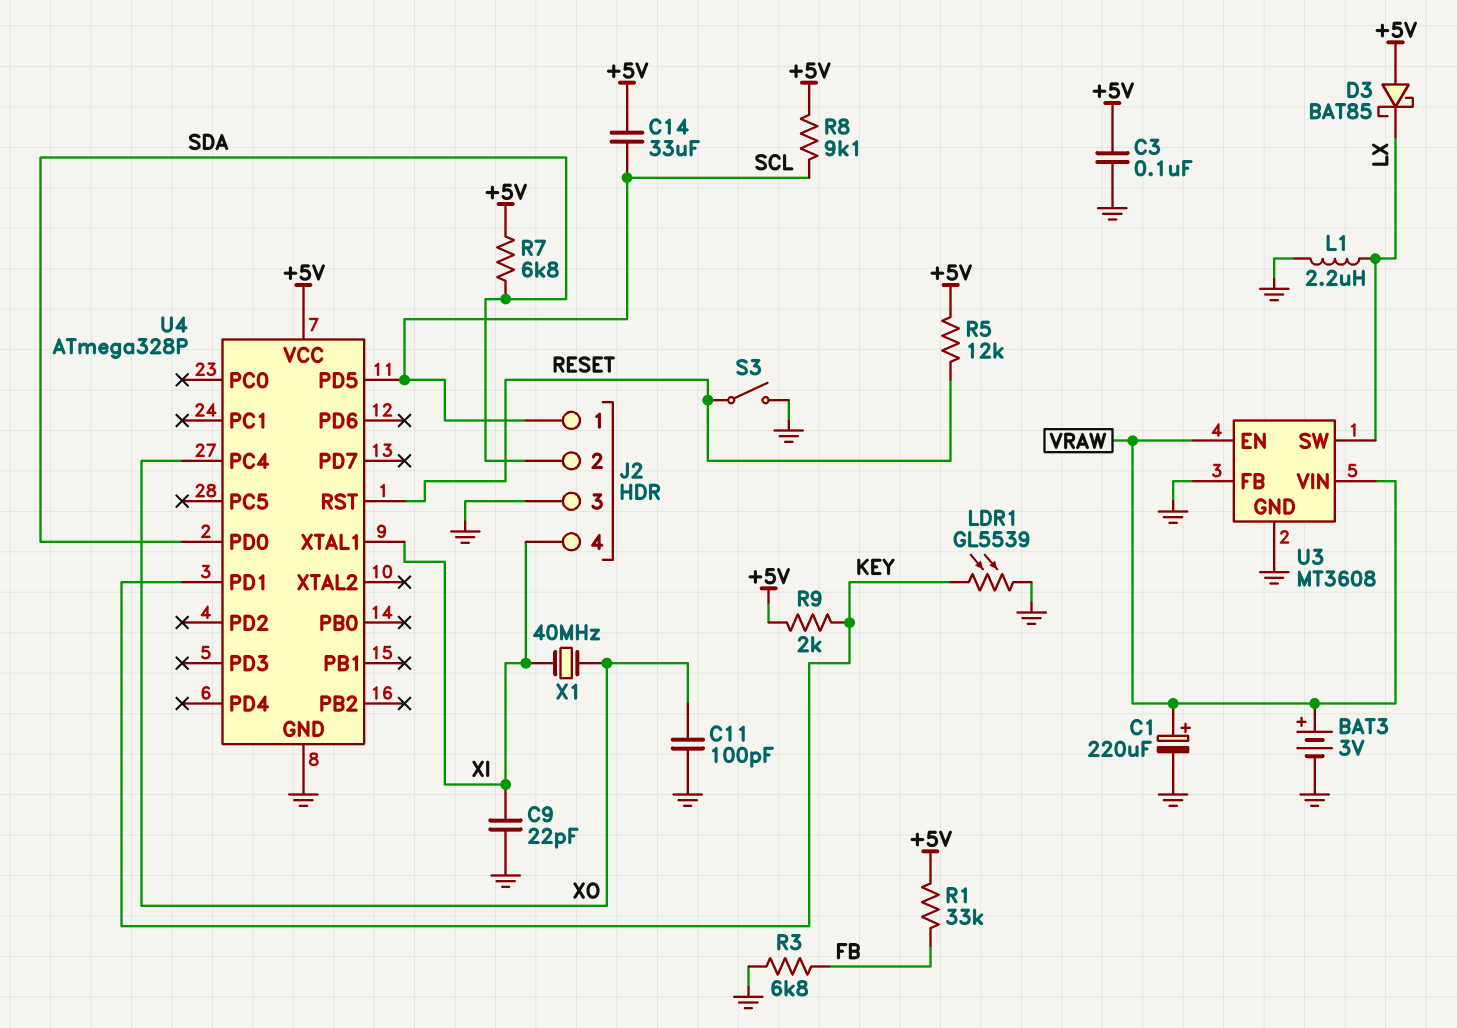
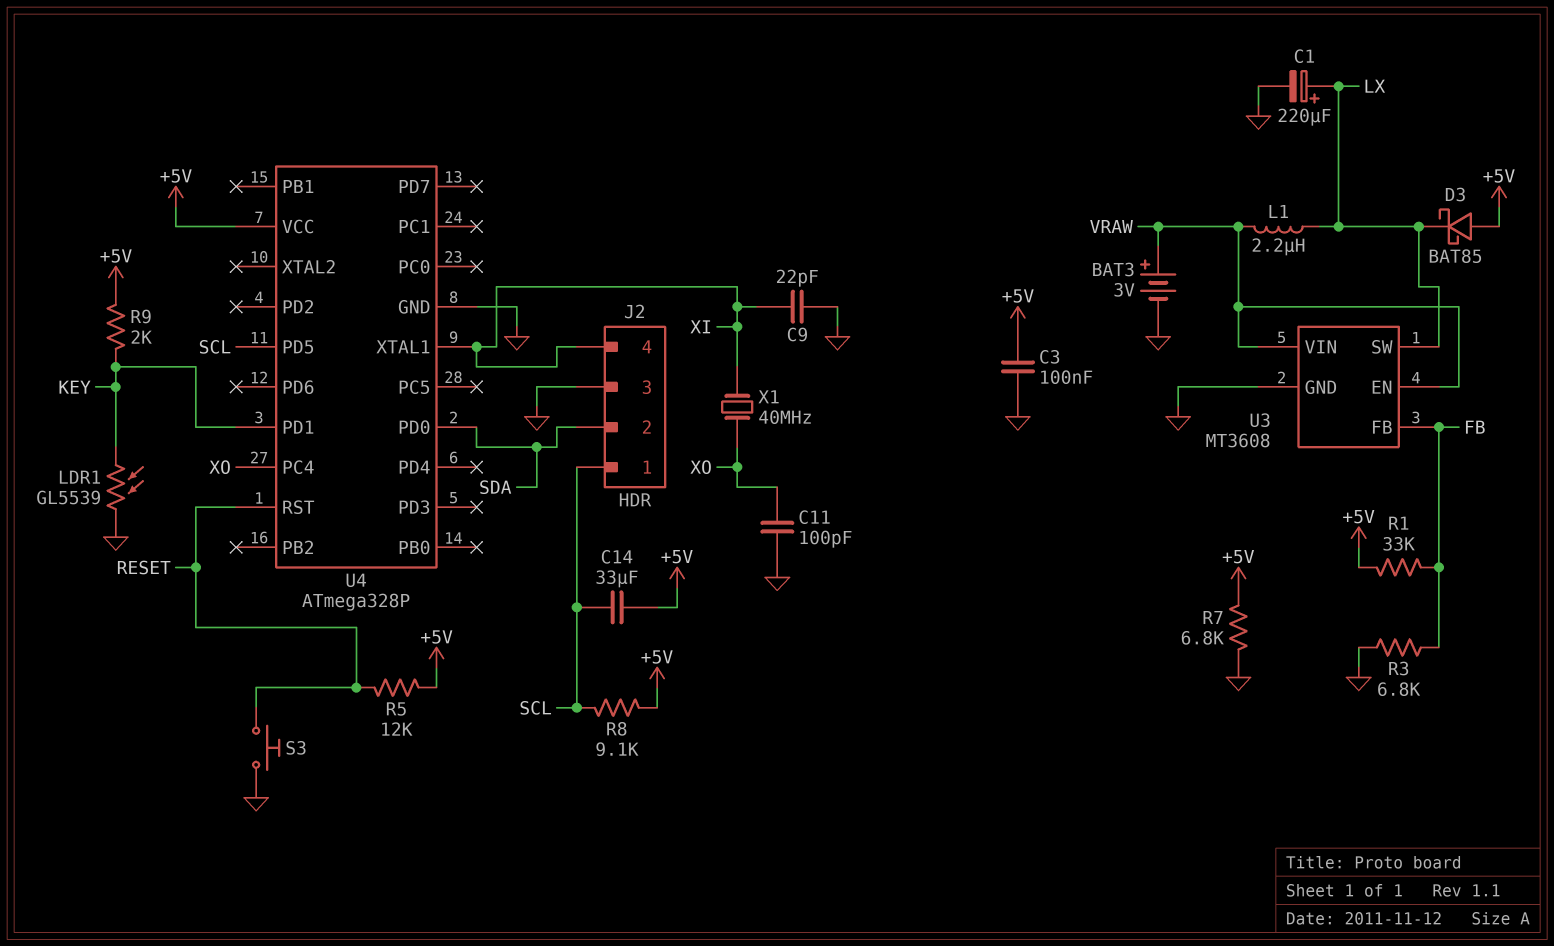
C1: 220uF (plus VRAW, minus GND) -> 220uF (plus LX, minus GND)
L1: 2.2uH (GND, LX) -> 2.2uH (LX, VRAW)
R7: 6.8k (+5V, SDA) -> 6.8k (+5V, GND)
S3: switch (GND, RESET) -> button (GND, RESET)
U3 pin FB: GND -> FB

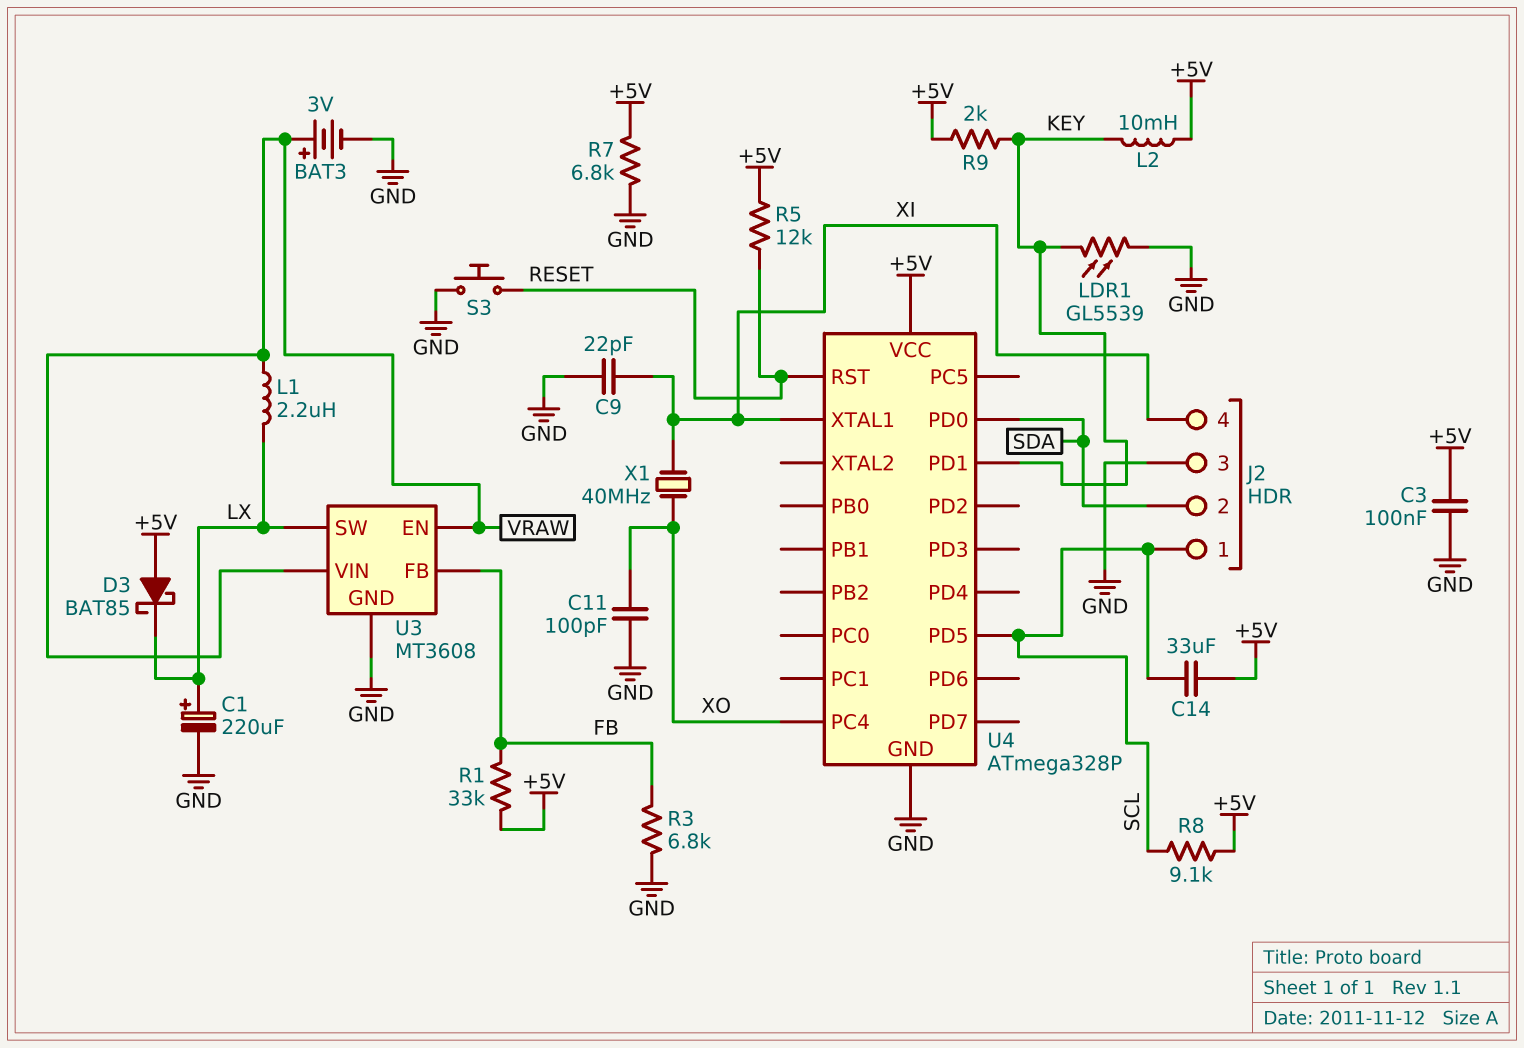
L2: none -> 10mH (+5V, KEY)

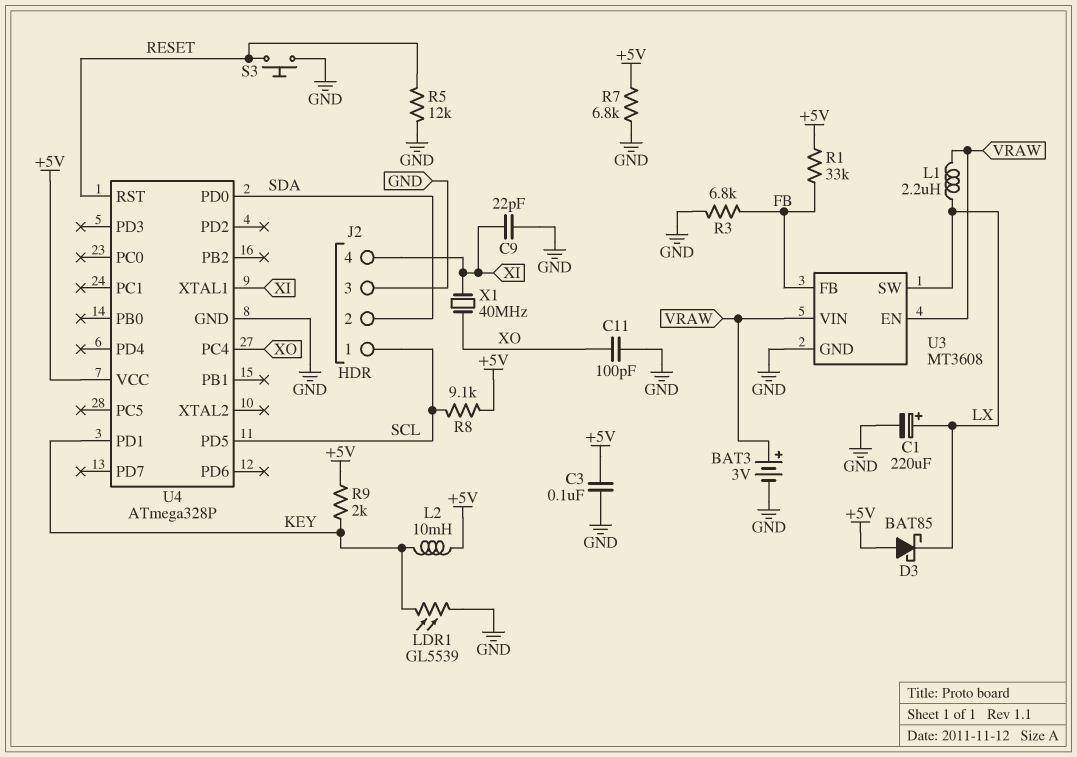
C14: 33uF (+5V, SCL) -> none
R5: 12k (+5V, RESET) -> 12k (GND, RESET)

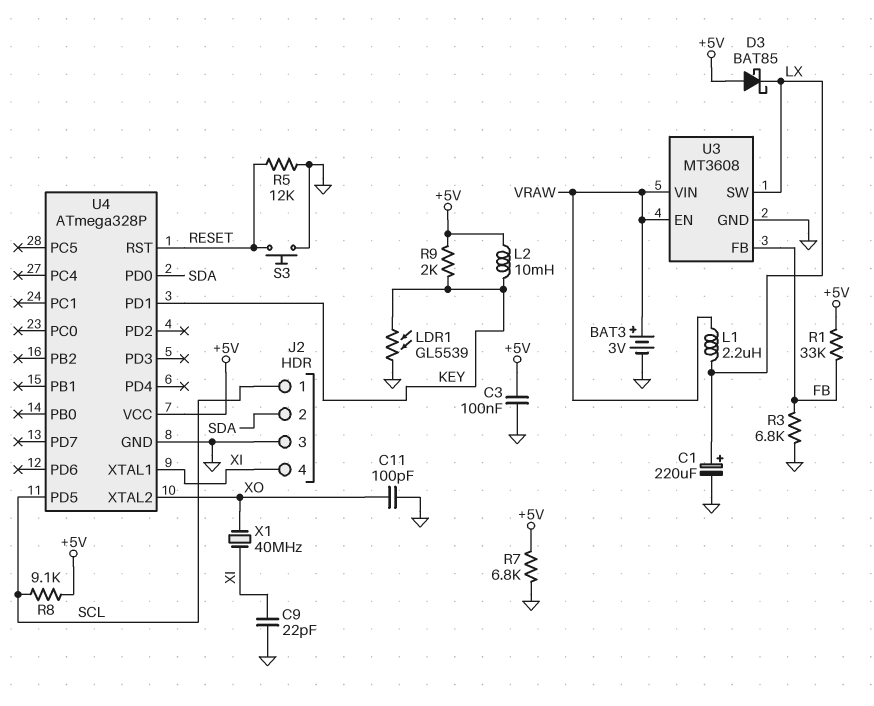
U4 pin PC4: XO -> none
U4 pin XTAL2: none -> XO

